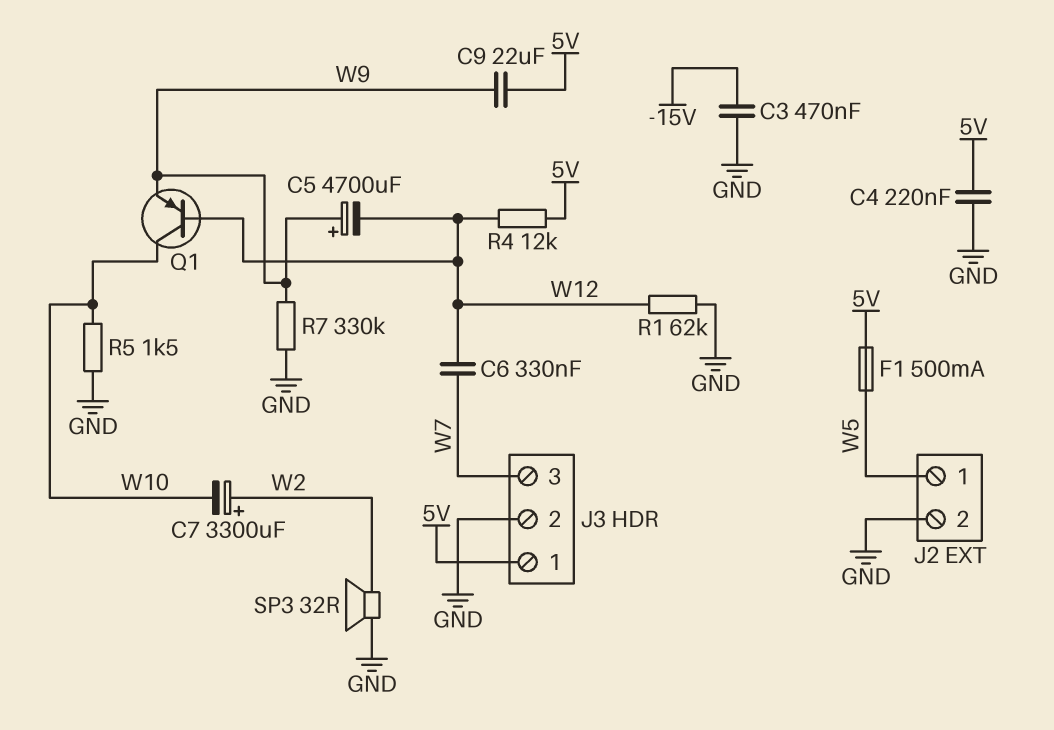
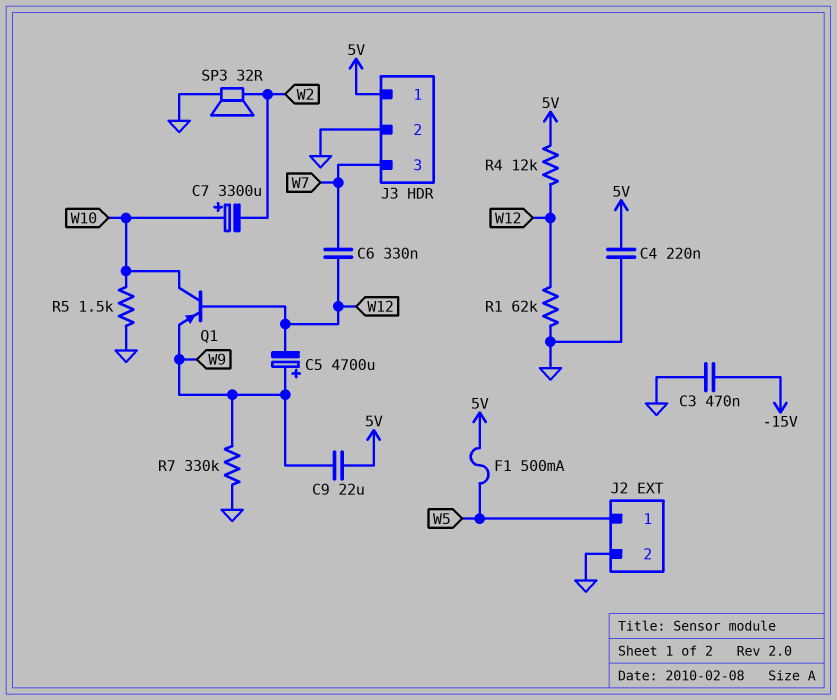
C7: 3300uF (plus W2, minus W10) -> 3300uF (plus W10, minus W2)

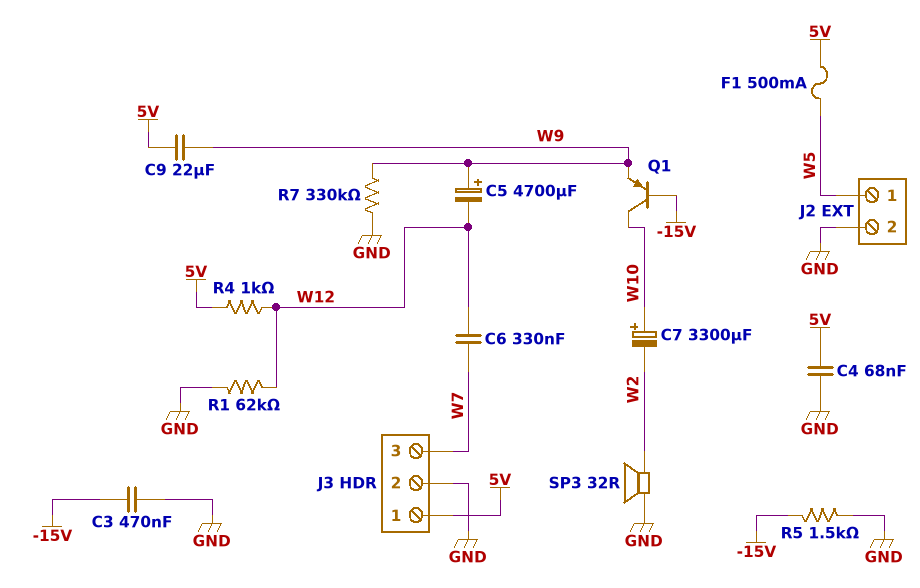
C4: 220nF (5V, GND) -> 68nF (5V, GND)
Q1: PNP (B W12, C W10, E W9) -> PNP (B -15V, C W10, E W9)
R4: 12k (5V, W12) -> 1k (5V, W12)
R5: 1.5k (GND, W10) -> 1.5k (-15V, GND)

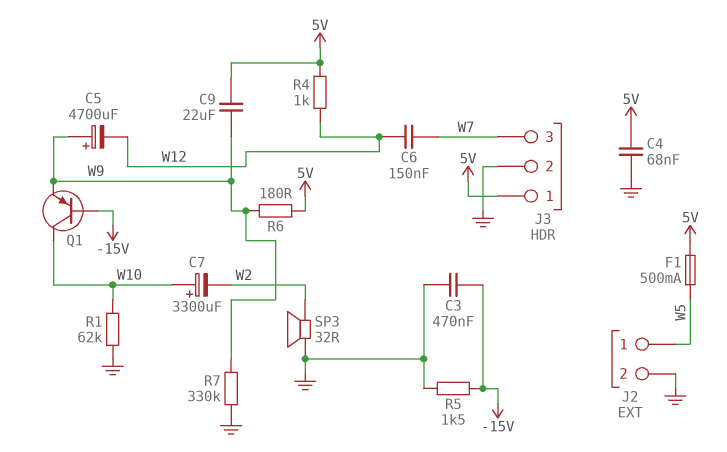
C6: 330nF (W7, W12) -> 150nF (W7, W12)
R1: 62k (GND, W12) -> 62k (GND, W10)
R6: none -> 180 (5V, W9)

